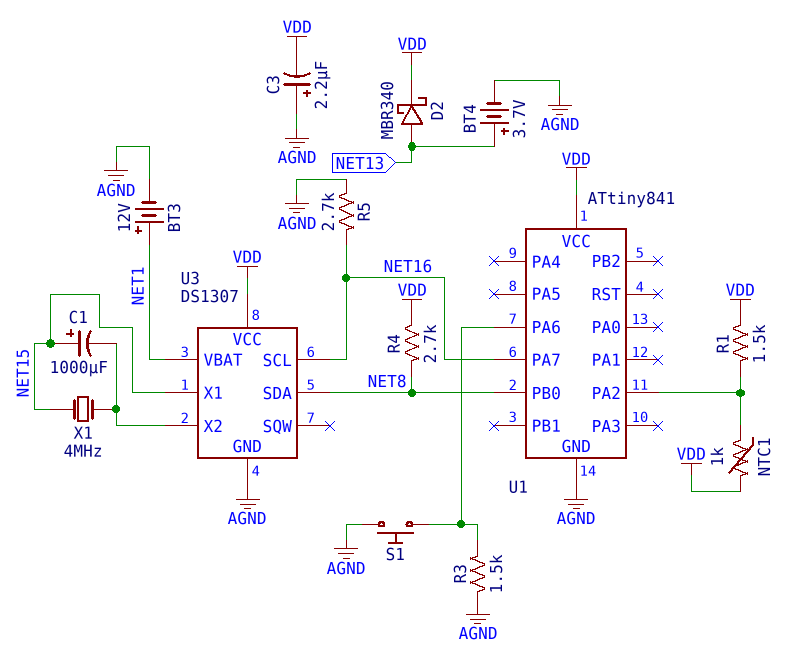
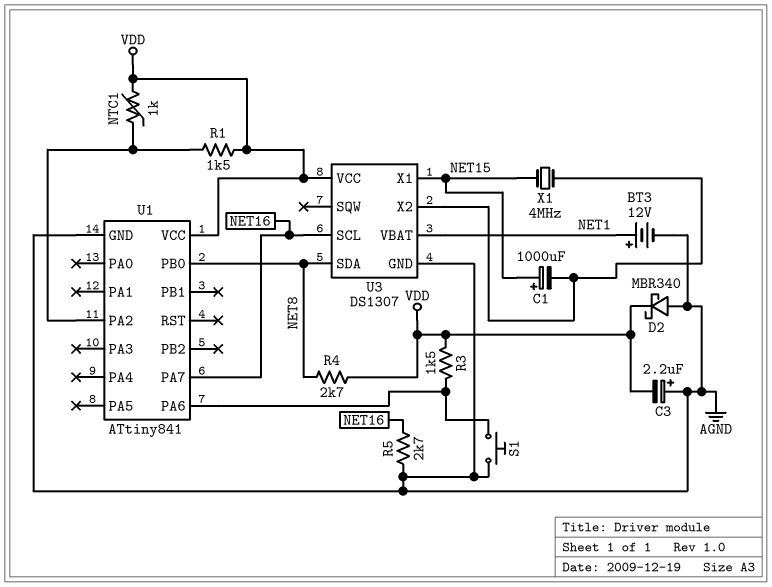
BT4: 3.7V (plus NET13, minus AGND) -> none
D2: schottky MBR340 (A NET13, K VDD) -> schottky MBR340 (A AGND, K VDD)
R3: 1.5k (AGND, U1/PA6) -> 1.5k (U1/PA6, VDD)

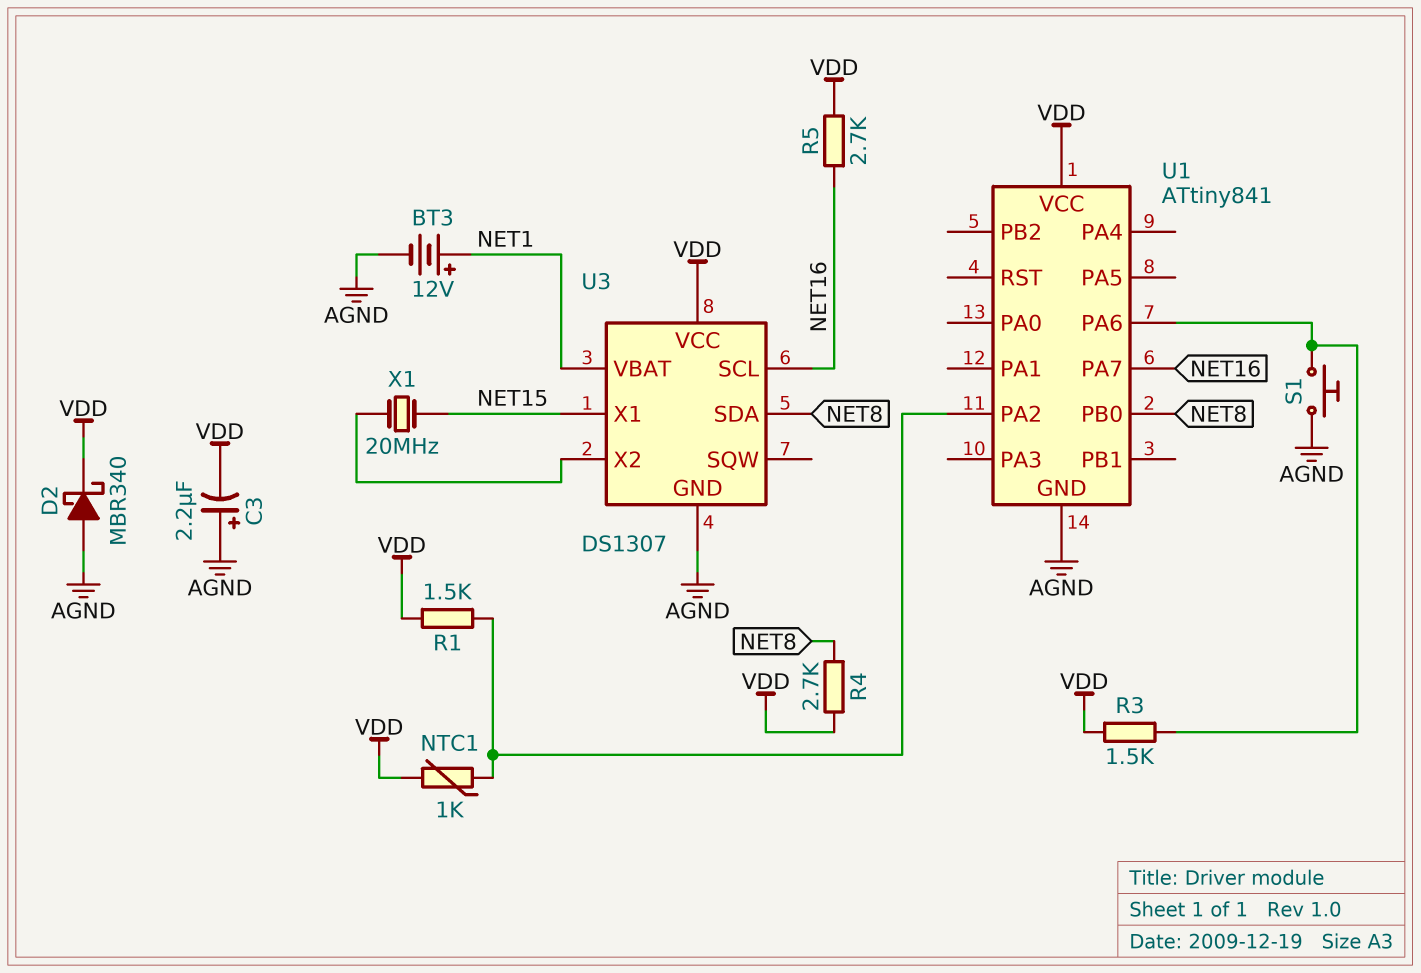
C1: 1000uF (plus NET15, minus U3/X2) -> none
R5: 2.7k (AGND, NET16) -> 2.7k (NET16, VDD)
X1: 4MHz (NET15, U3/X2) -> 20MHz (NET15, U3/X2)

